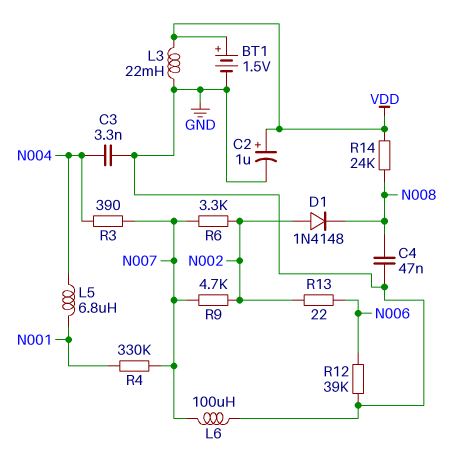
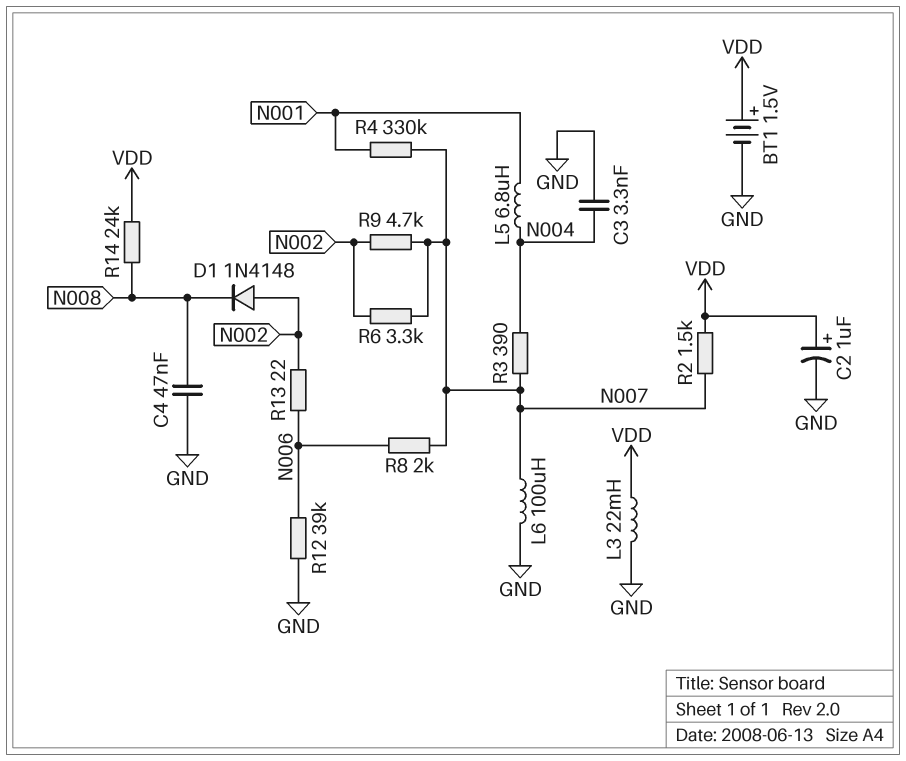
R2: none -> 1.5k (N007, VDD)
R8: none -> 2k (N006, N007)

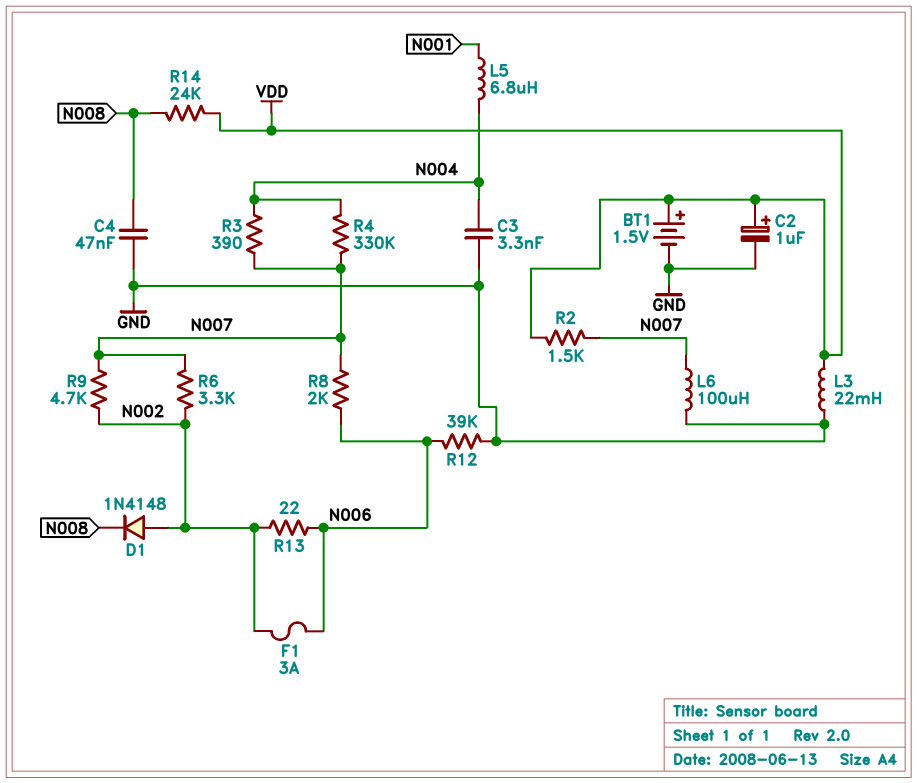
F1: none -> 3A (N002, N006)
R4: 330k (N001, N007) -> 330k (N004, N007)

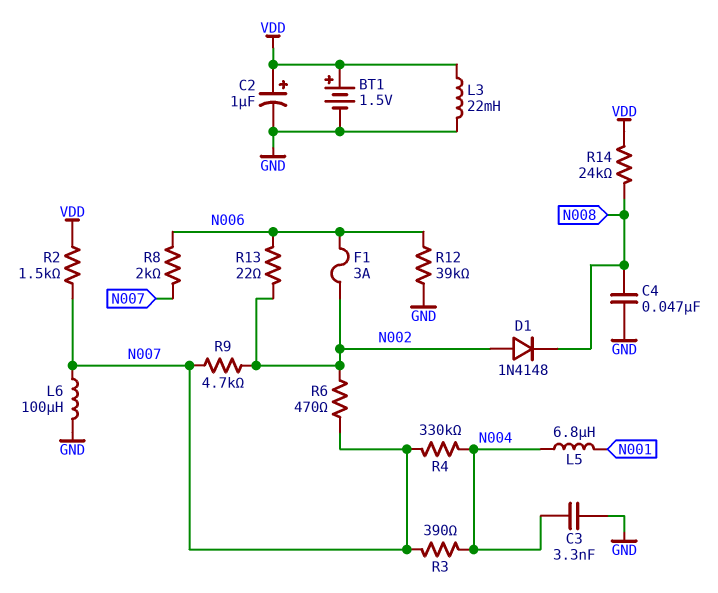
R6: 3.3k (N002, N007) -> 470 (N002, N007)

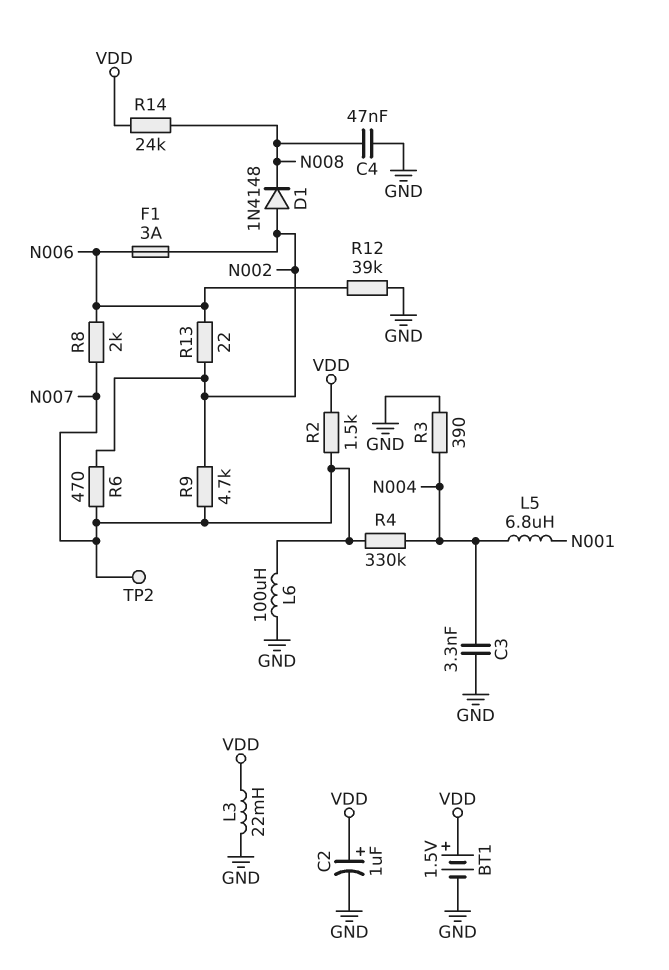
R3: 390 (N004, N007) -> 390 (GND, N004)
TP2: none -> test point (N007)

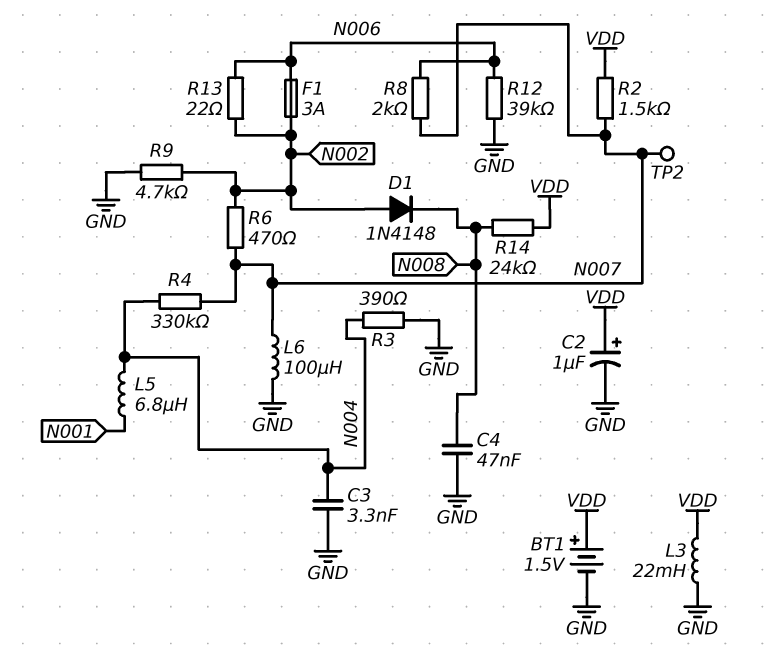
R9: 4.7k (N002, N007) -> 4.7k (GND, N002)

